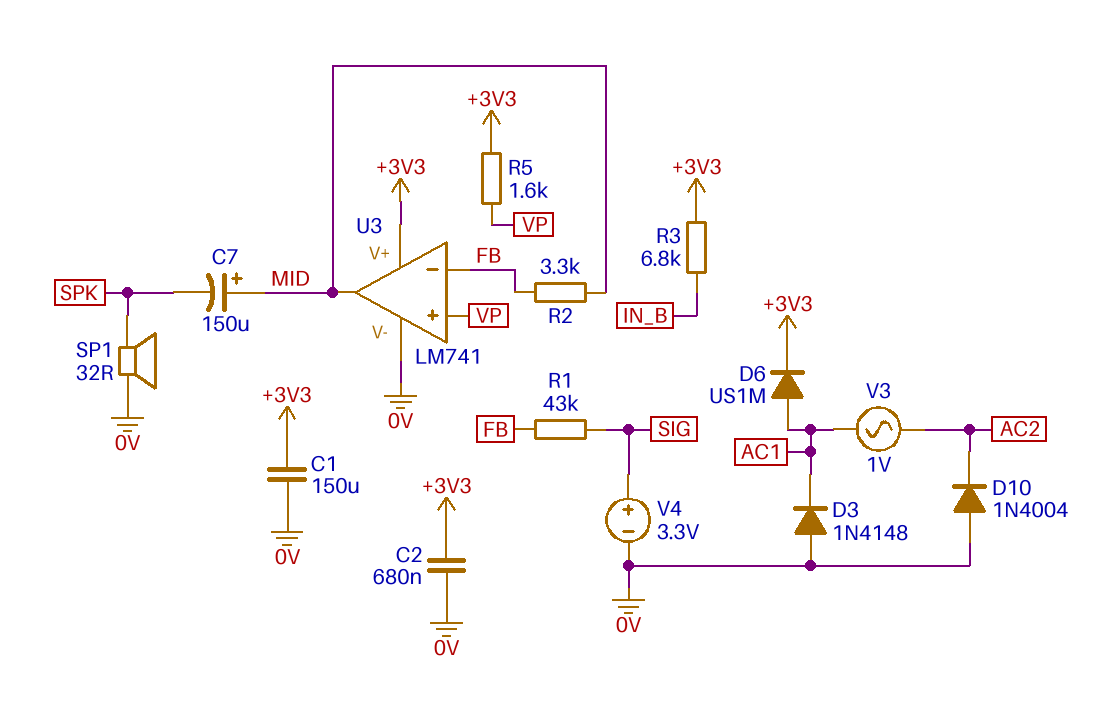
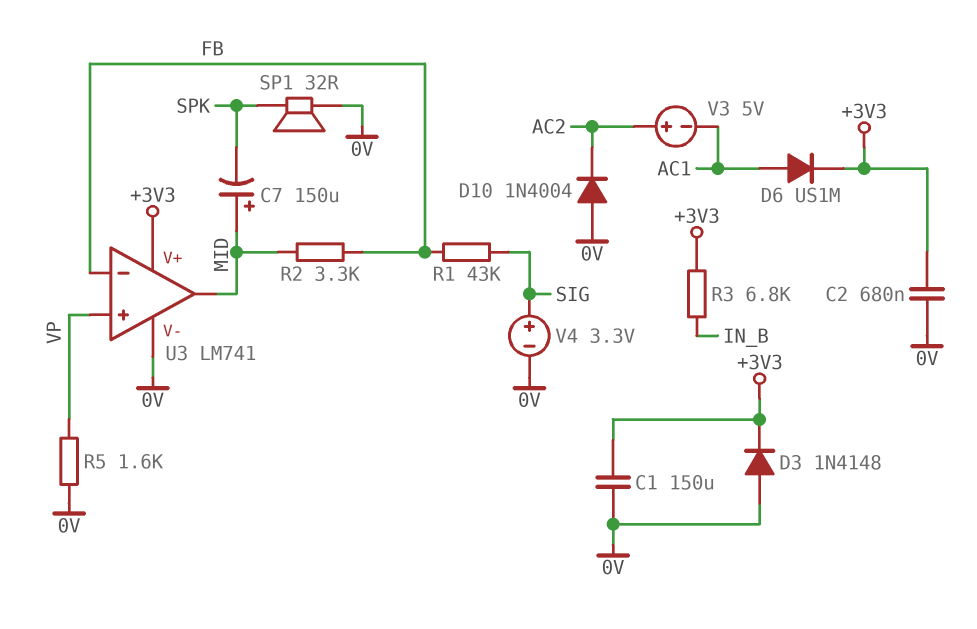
D3: diode 1N4148 (A 0V, K AC1) -> diode 1N4148 (A 0V, K +3V3)
R5: 1.6k (+3V3, VP) -> 1.6k (0V, VP)
V3: AC 1V (AC1, AC2) -> 5V (plus AC2, minus AC1)

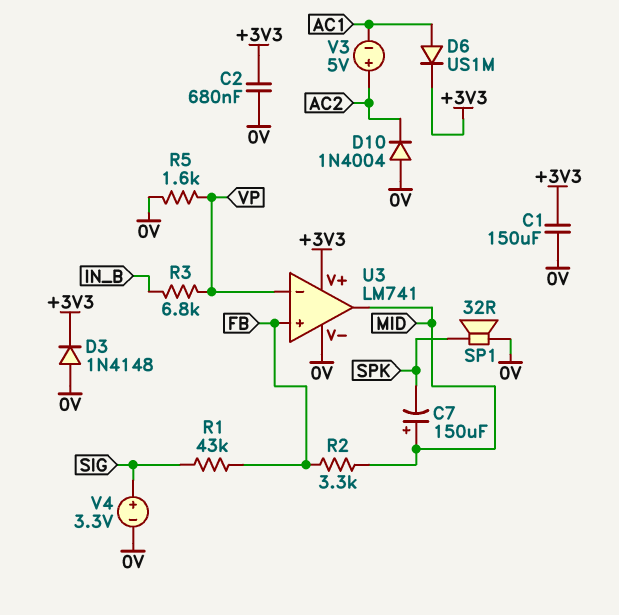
R3: 6.8k (+3V3, IN_B) -> 6.8k (IN_B, VP)
U3 pin in+: VP -> FB
U3 pin in-: FB -> VP

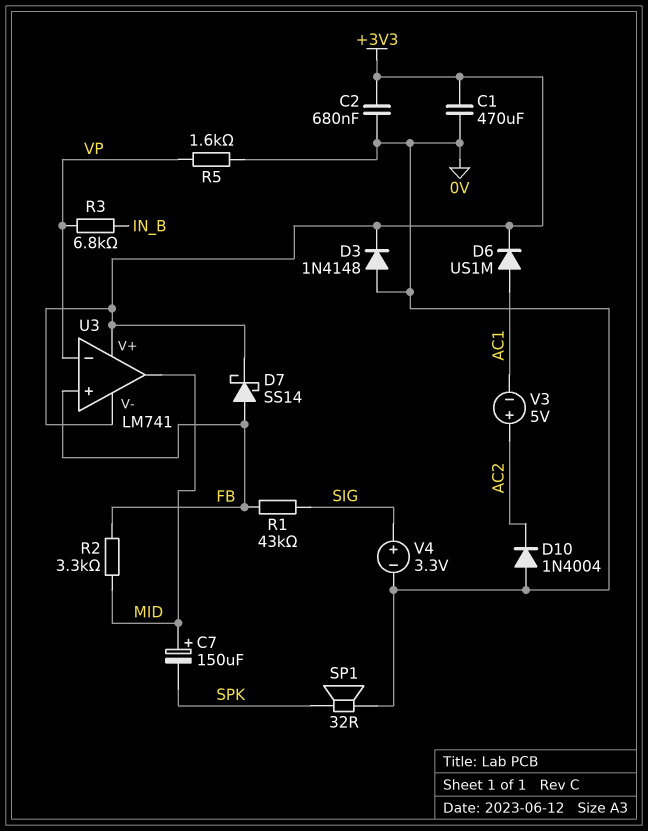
C1: 150uF (+3V3, 0V) -> 470uF (+3V3, 0V)
D7: none -> schottky SS14 (A FB, K +3V3)
U3 pin V-: 0V -> +3V3

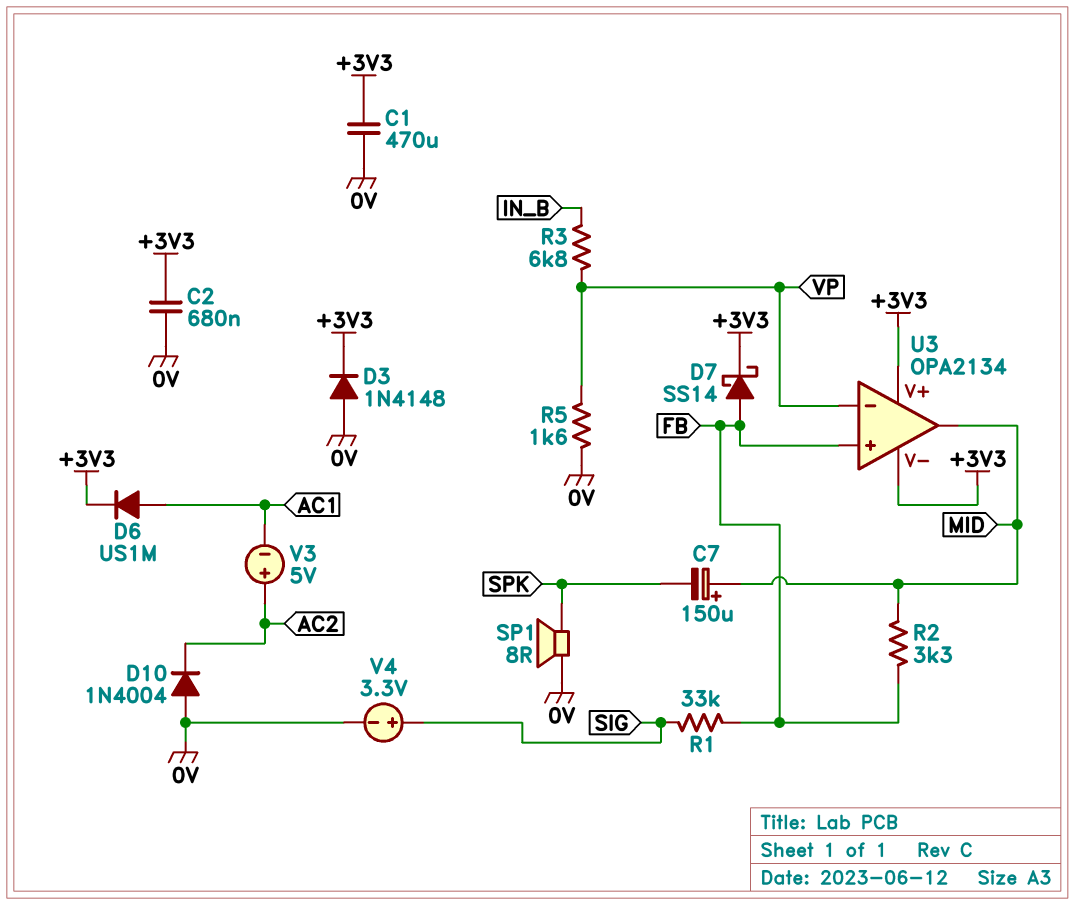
R1: 43k (FB, SIG) -> 33k (FB, SIG)
SP1: speaker 32R (0V, SPK) -> speaker 8R (0V, SPK)
U3: LM741 -> OPA2134

